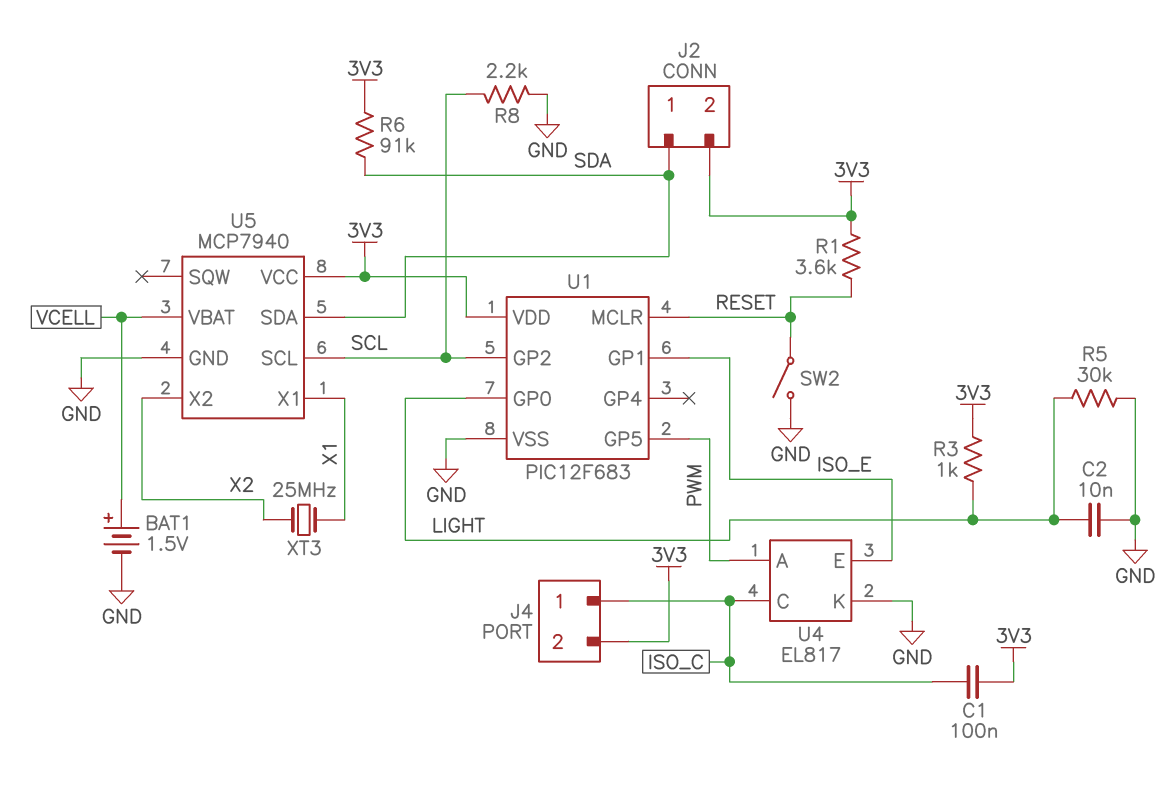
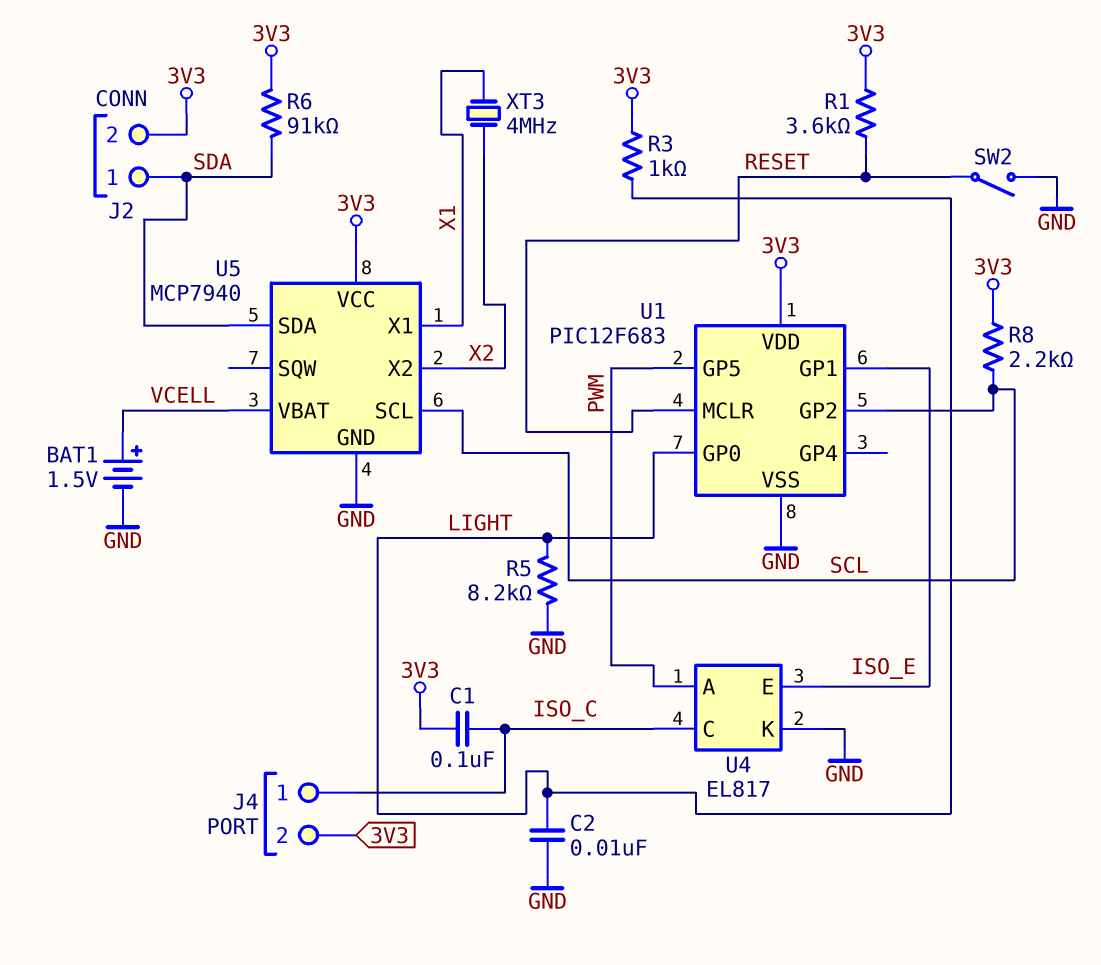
R5: 30k (GND, LIGHT) -> 8.2k (GND, LIGHT)
R8: 2.2k (GND, SCL) -> 2.2k (3V3, SCL)
XT3: 25MHz (X1, X2) -> 4MHz (X1, X2)

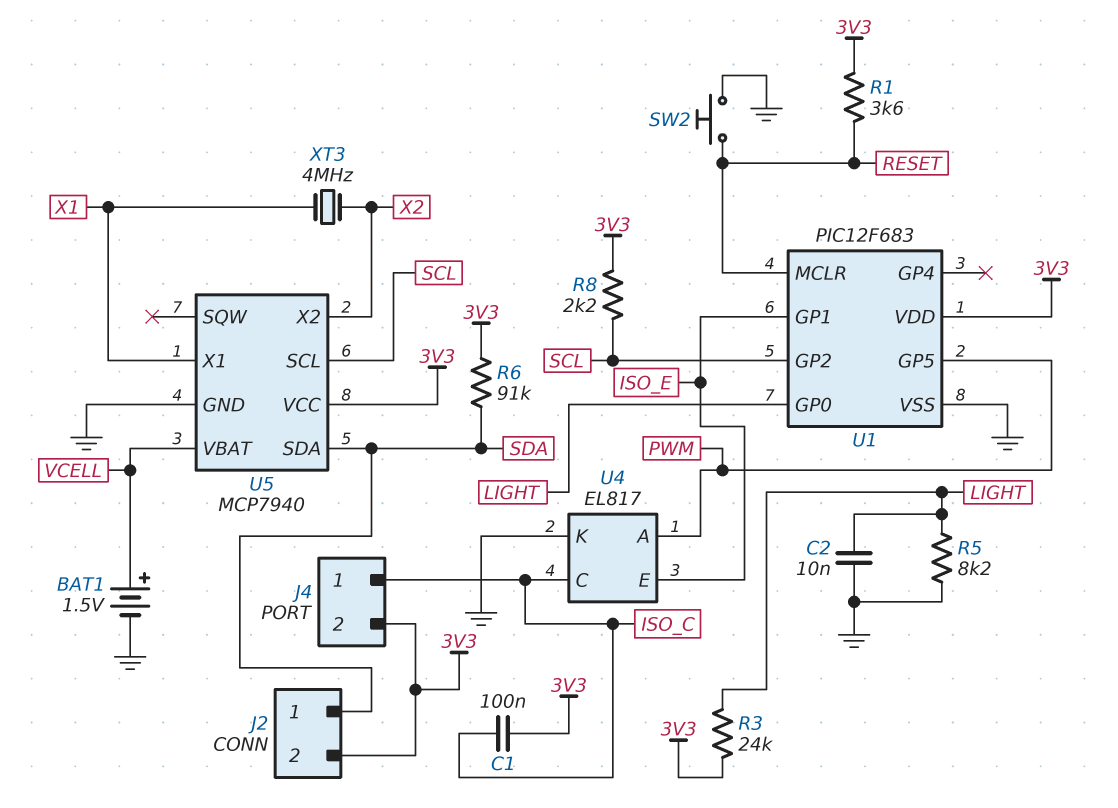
R3: 1k (3V3, LIGHT) -> 24k (3V3, LIGHT)
SW2: switch (GND, RESET) -> button (GND, RESET)

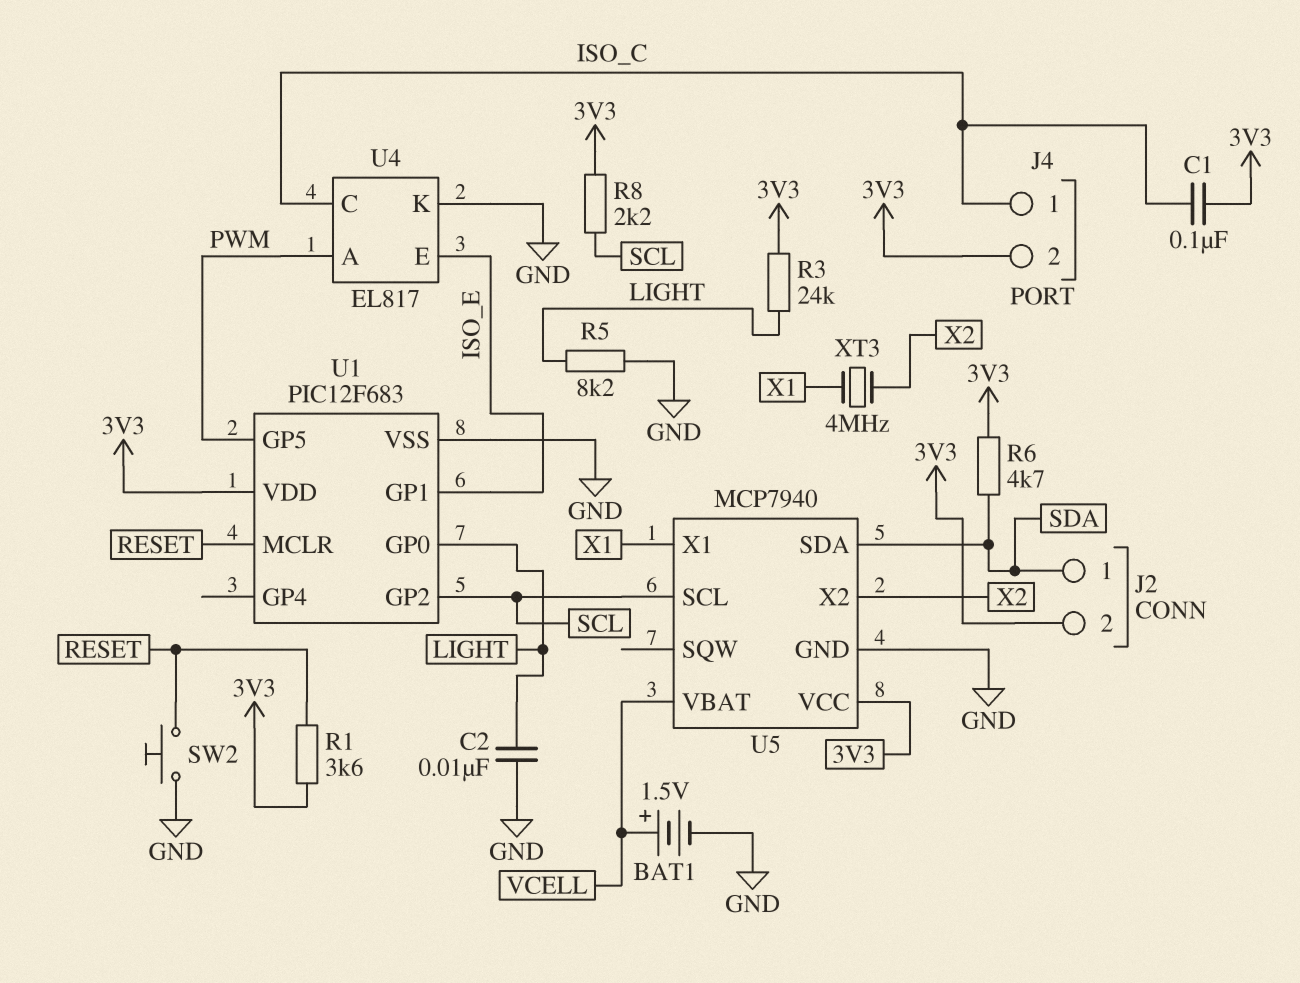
R6: 91k (3V3, SDA) -> 4.7k (3V3, SDA)

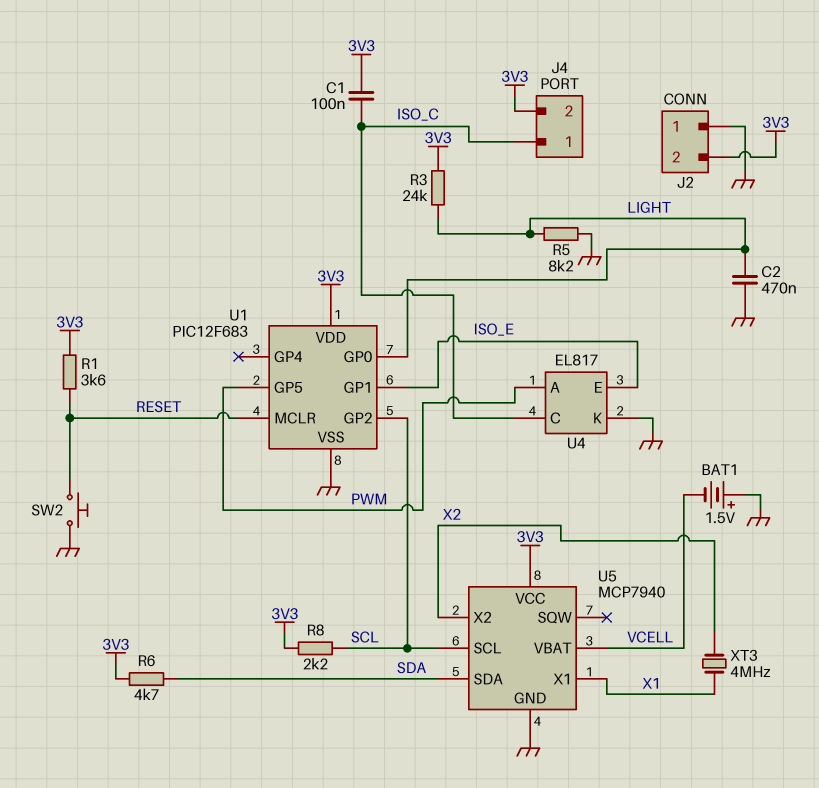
BAT1: 1.5V (plus VCELL, minus GND) -> 1.5V (plus GND, minus VCELL)
C2: 10nF (GND, LIGHT) -> 470nF (GND, LIGHT)
J2 pin 1: SDA -> GND

